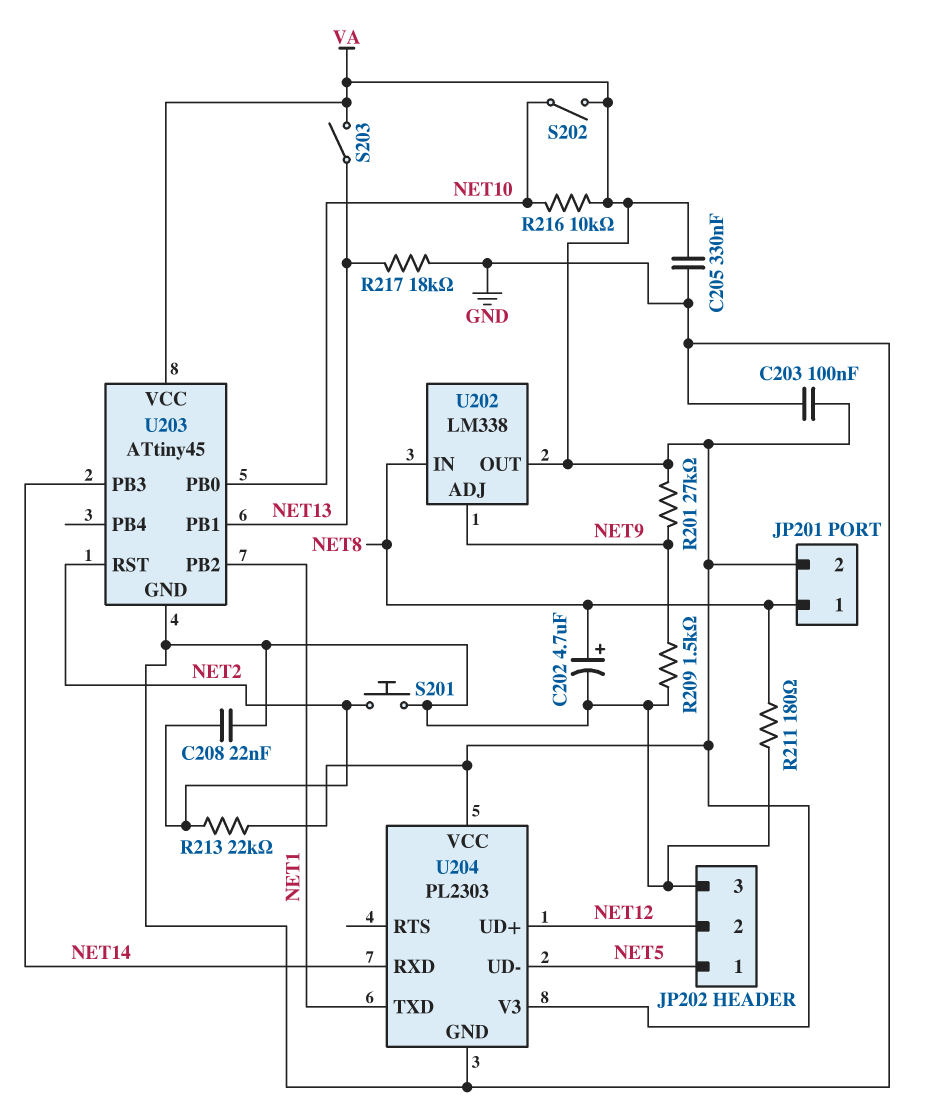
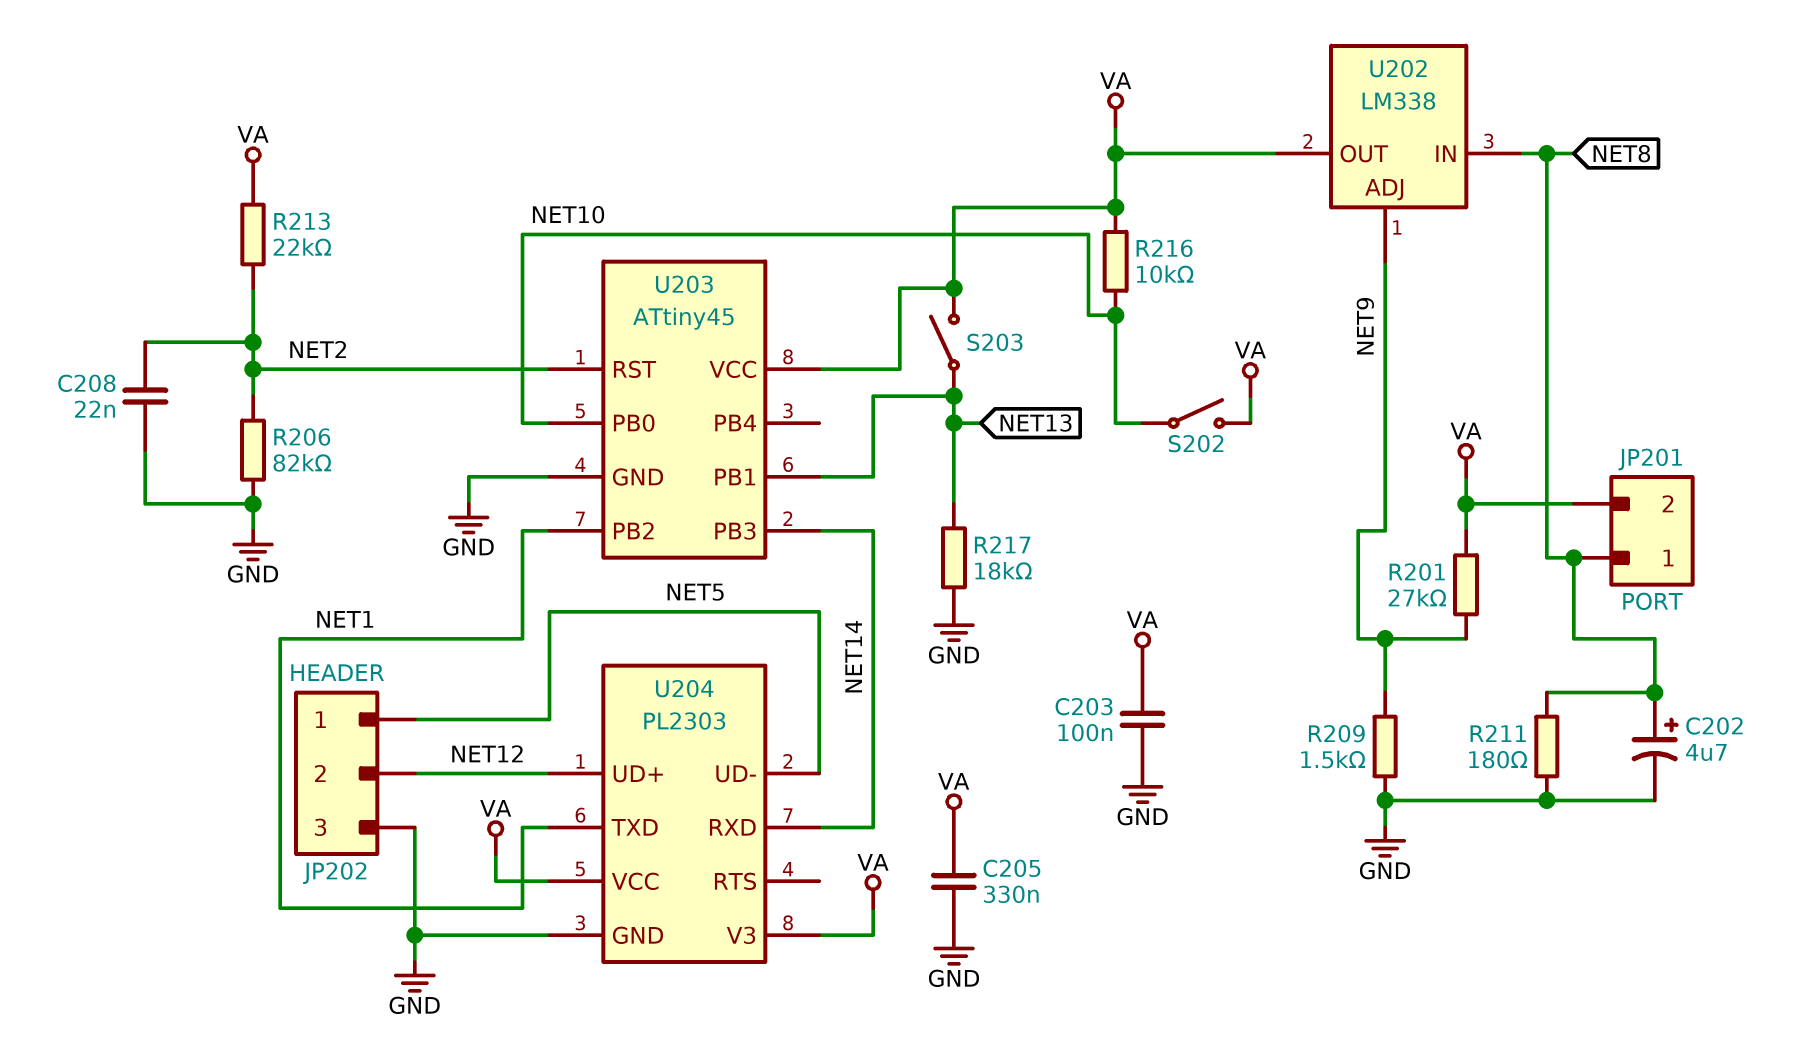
R206: none -> 82k (GND, NET2)
S201: button (GND, NET2) -> none

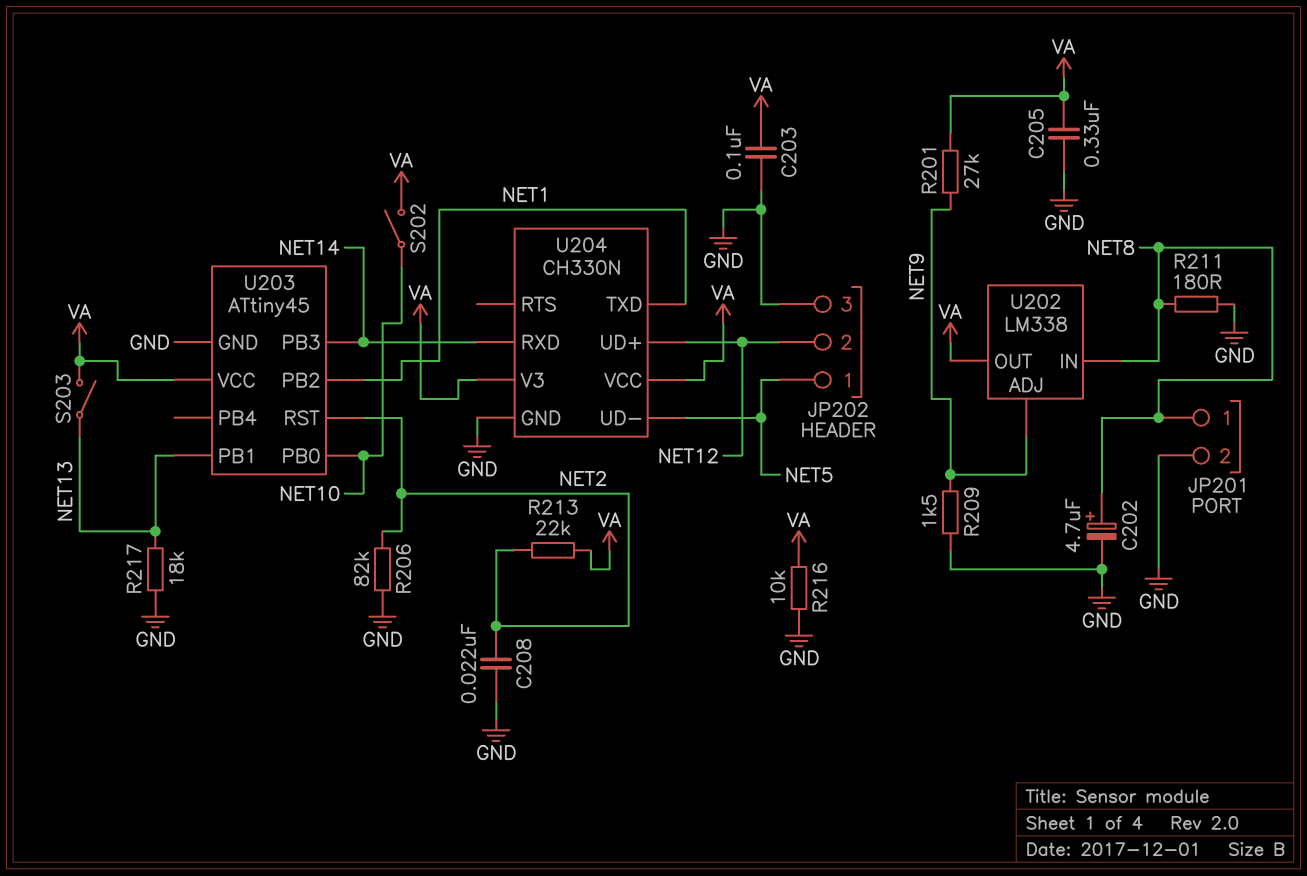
JP201 pin 2: VA -> GND
R216: 10k (NET10, VA) -> 10k (GND, VA)
U204: PL2303 -> CH330N

